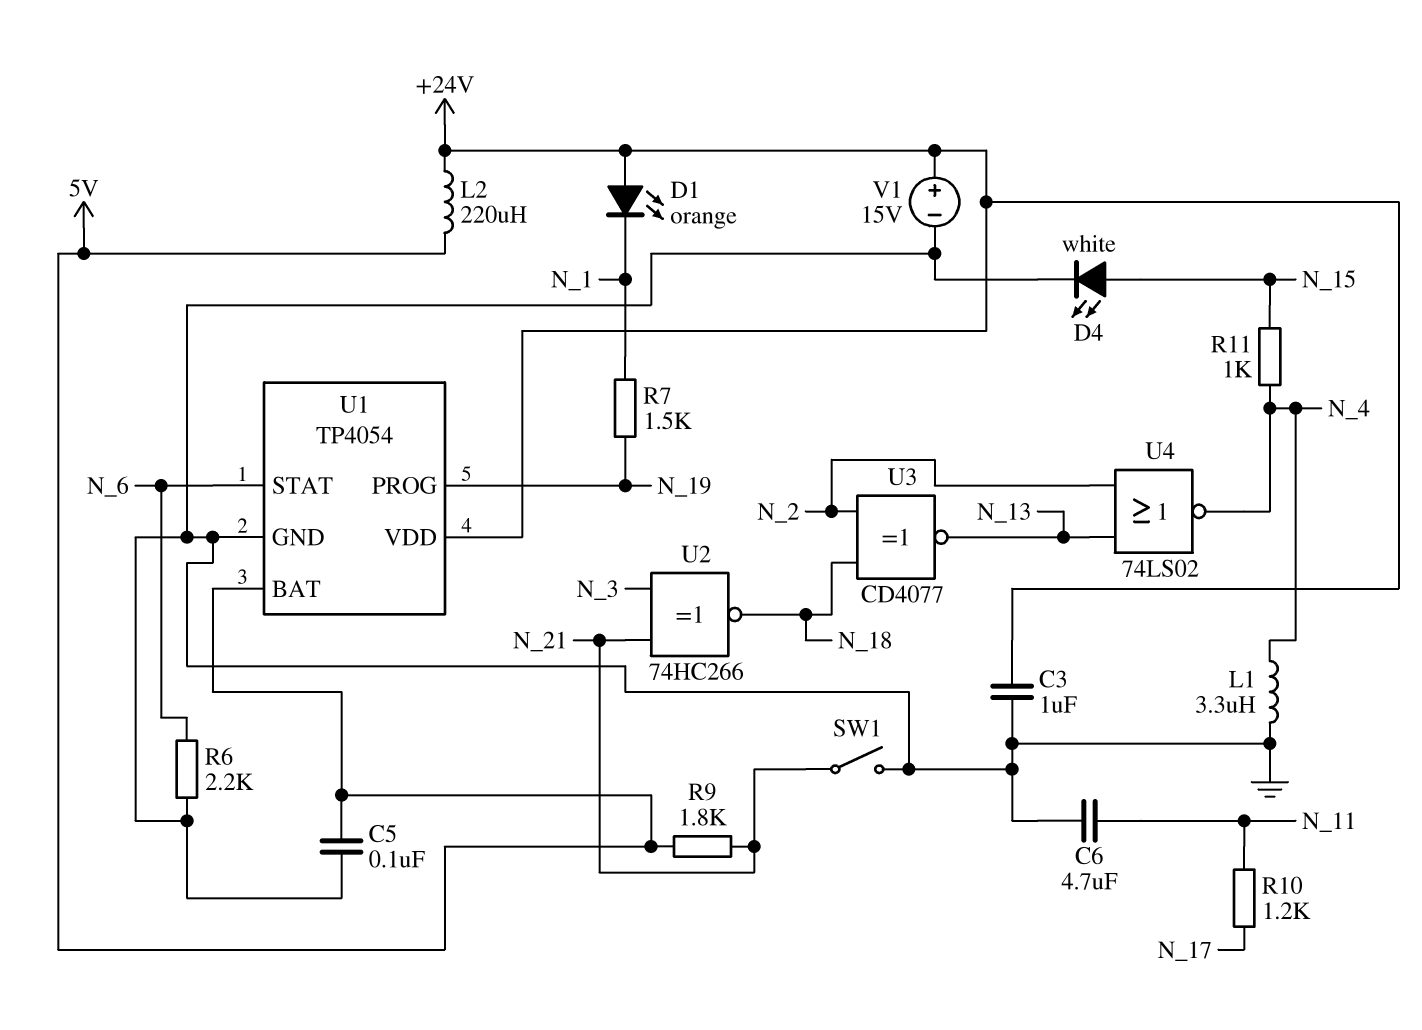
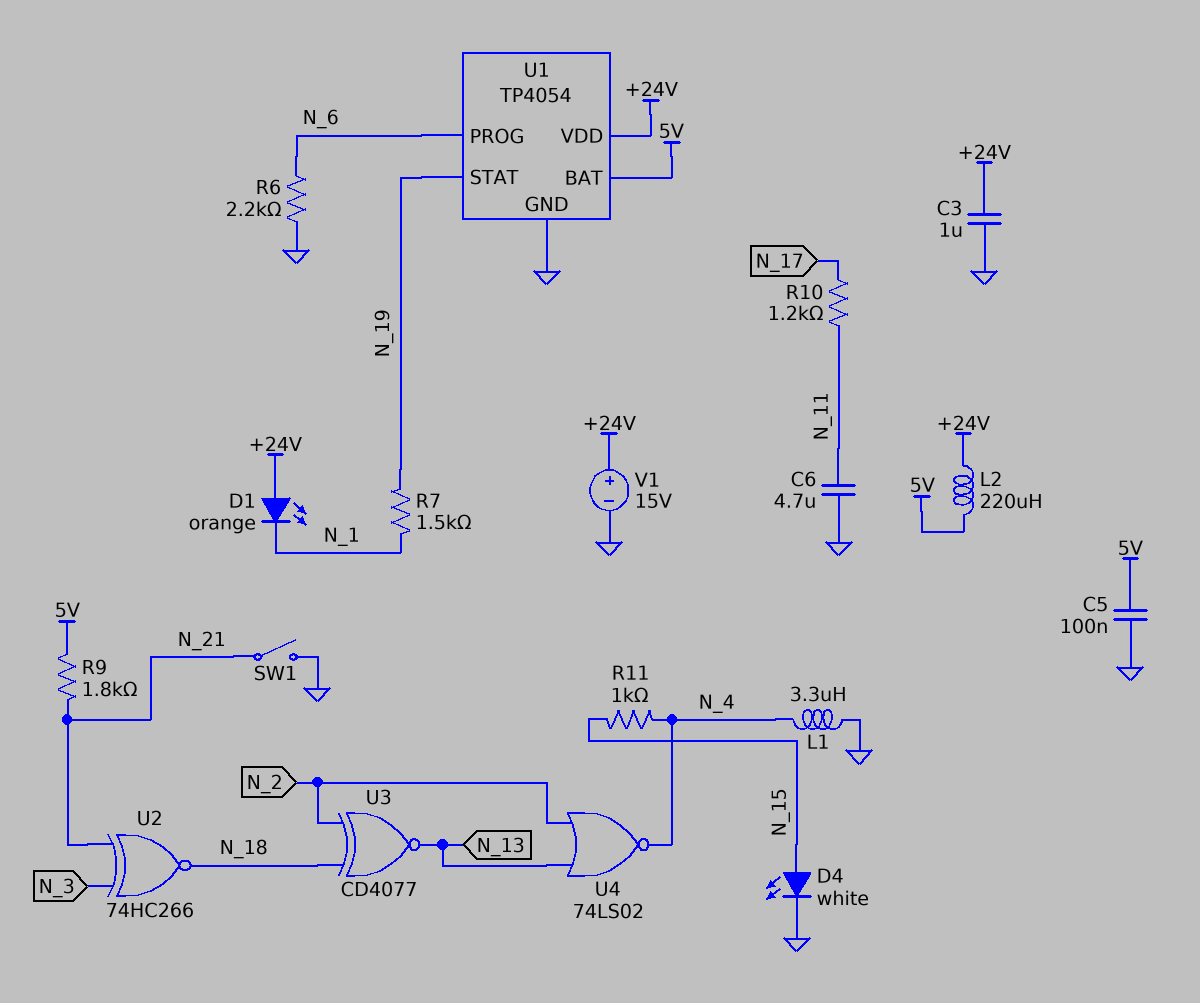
U1 pin PROG: N_19 -> N_6
U1 pin STAT: N_6 -> N_19

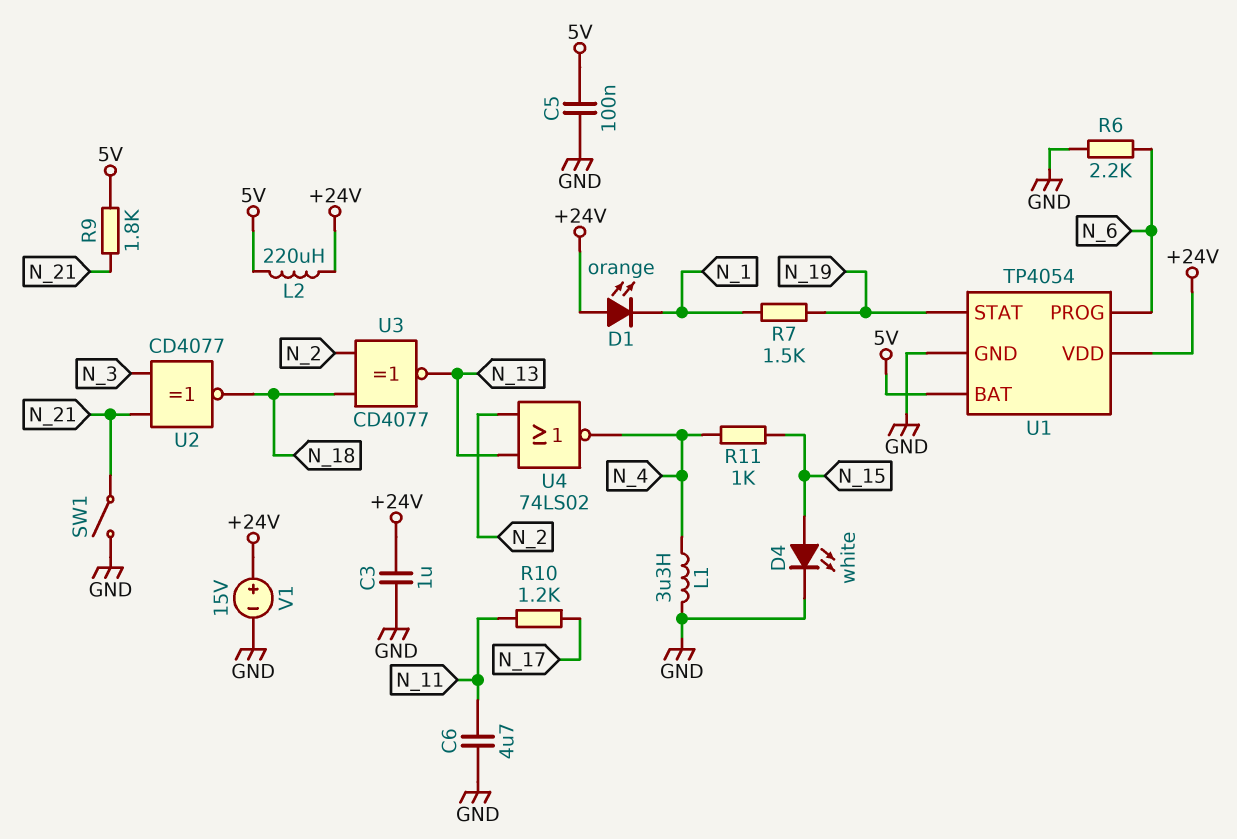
U2: XNOR 74HC266 (in N_3, in N_21, out N_18) -> XNOR CD4077 (in N_3, in N_21, out N_18)

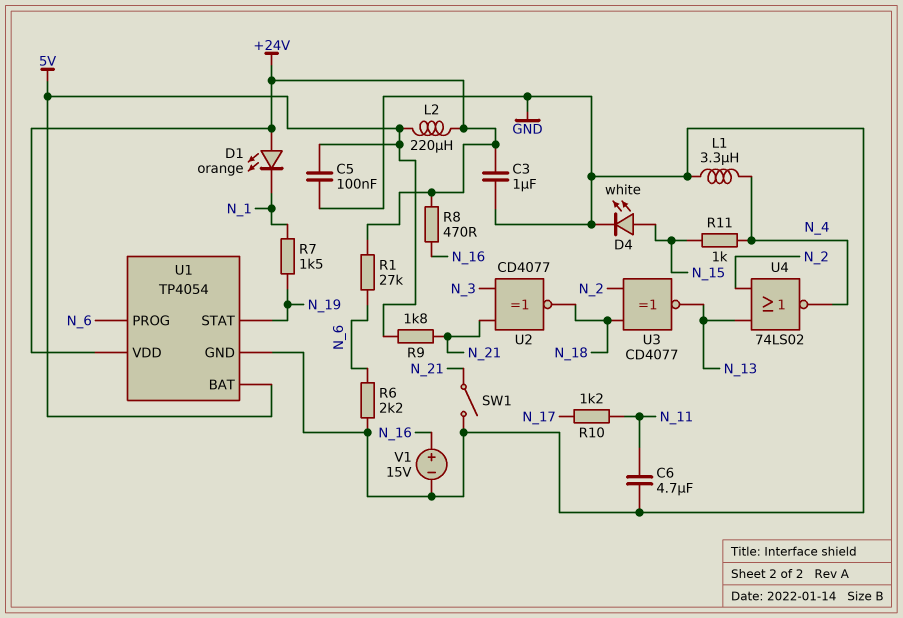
R1: none -> 27k (+24V, N_6)
R8: none -> 470 (+24V, N_16)
V1: 15V (plus +24V, minus GND) -> 15V (plus N_16, minus GND)

